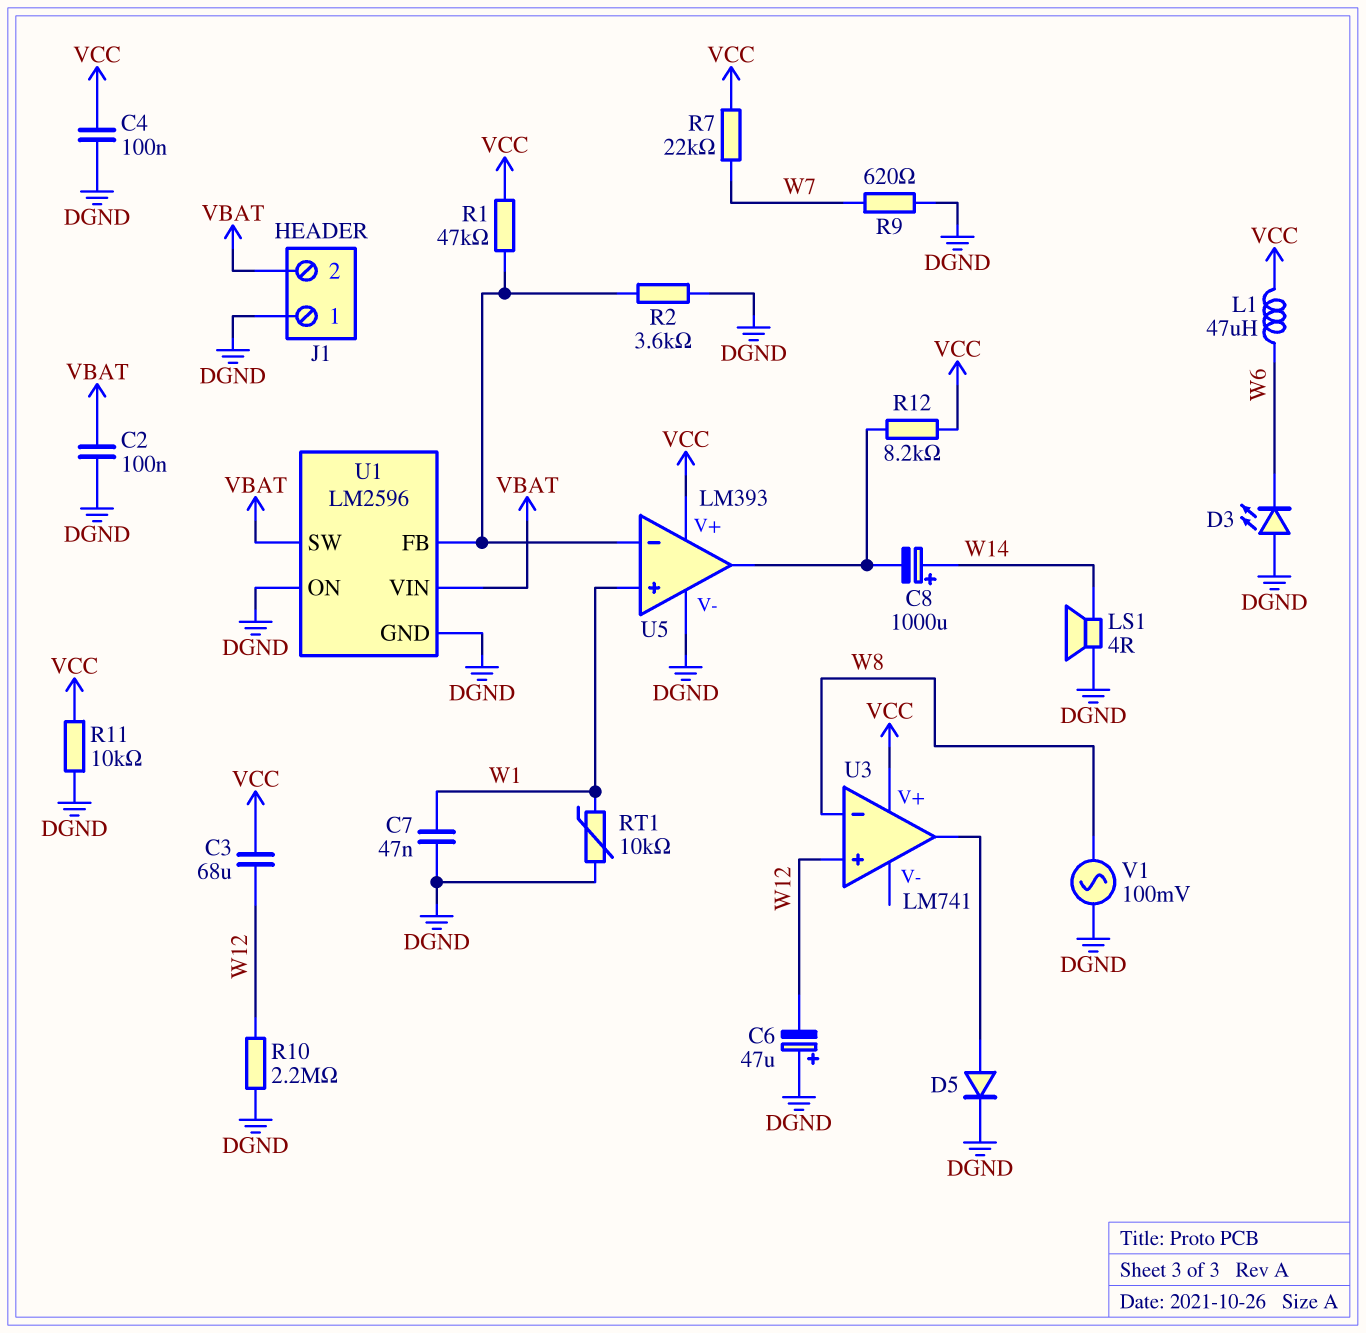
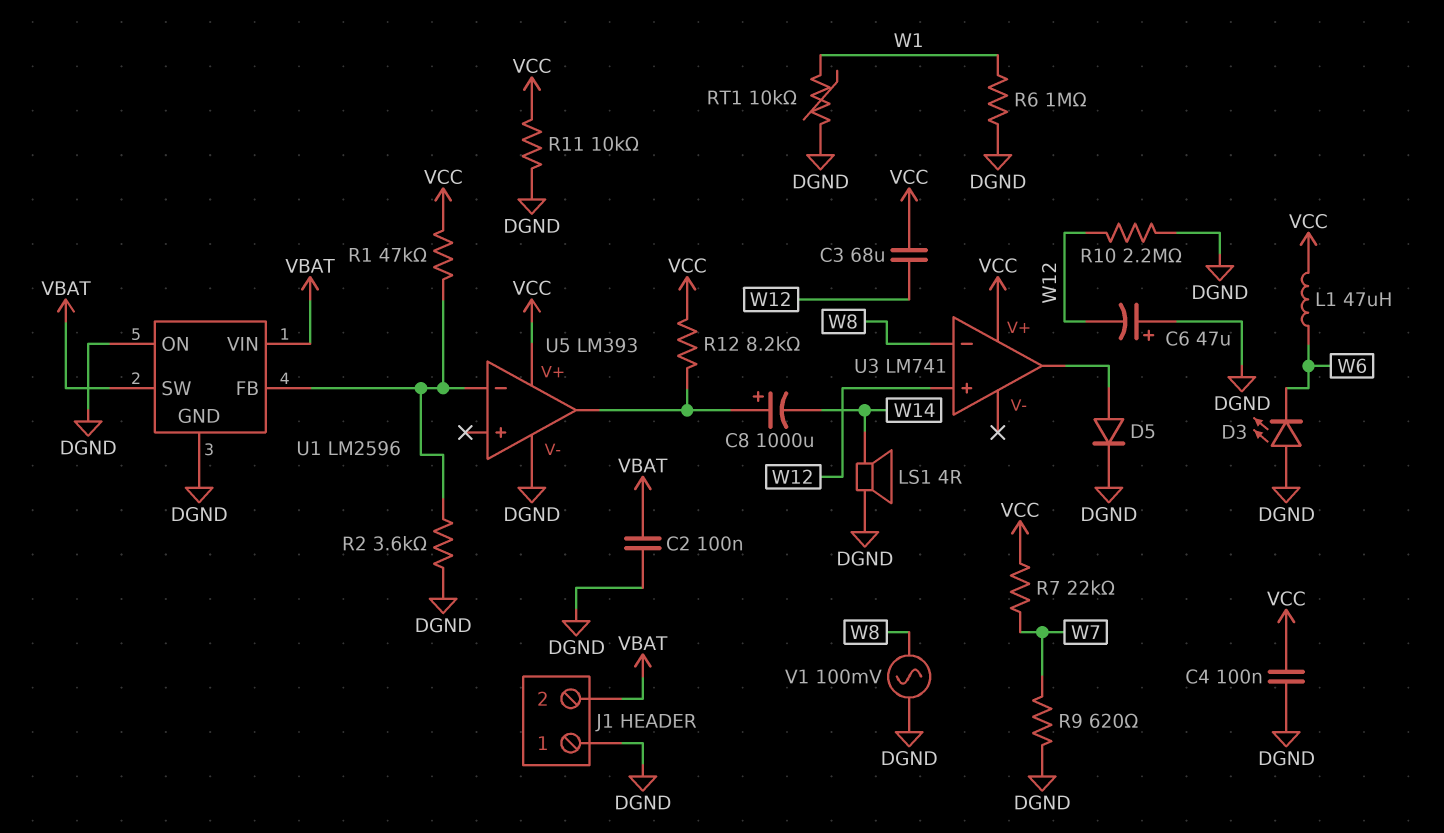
C7: 47nF (DGND, W1) -> none
C8: 1000uF (plus W14, minus U5/out) -> 1000uF (plus U5/out, minus W14)
R6: none -> 1M (DGND, W1)
U5 pin in+: W1 -> none

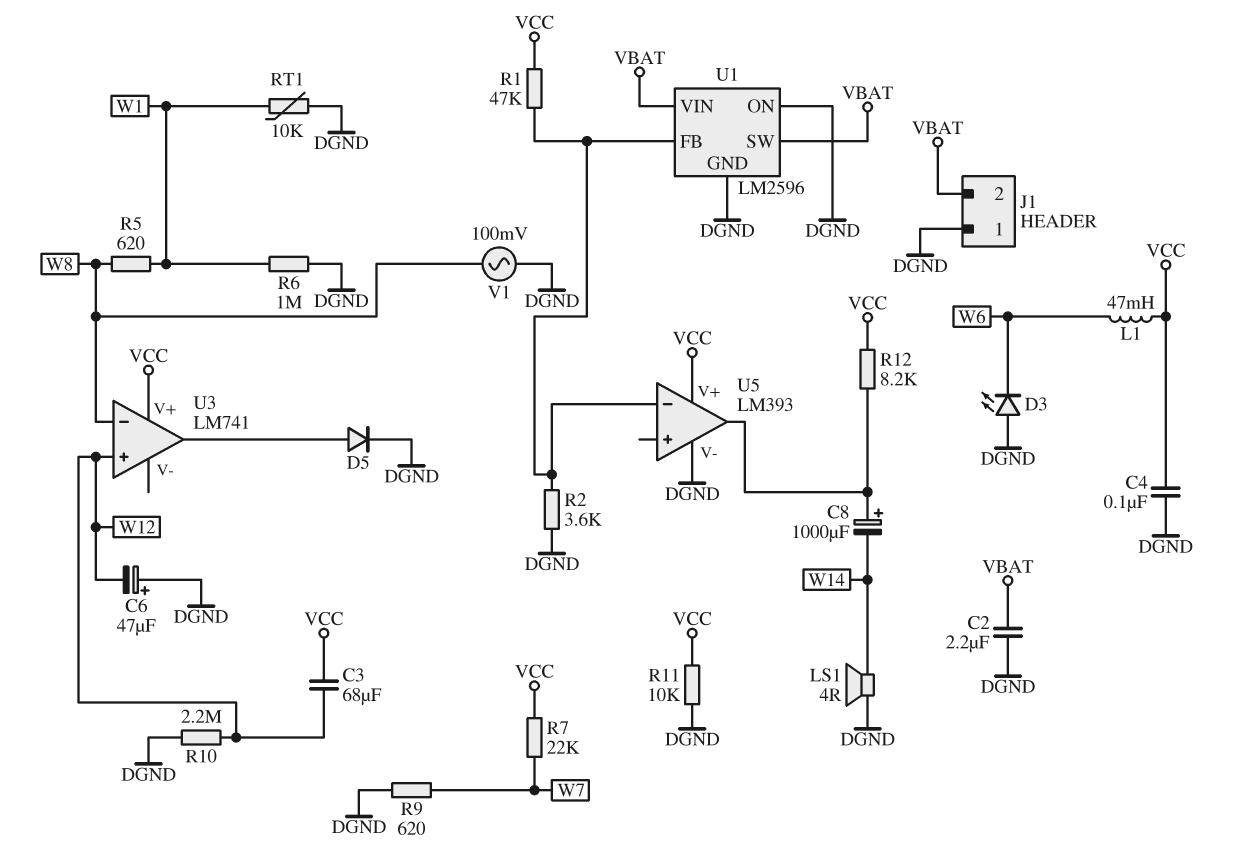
C2: 100nF (DGND, VBAT) -> 2.2uF (DGND, VBAT)
L1: 47uH (VCC, W6) -> 47mH (VCC, W6)
R5: none -> 620 (W1, W8)

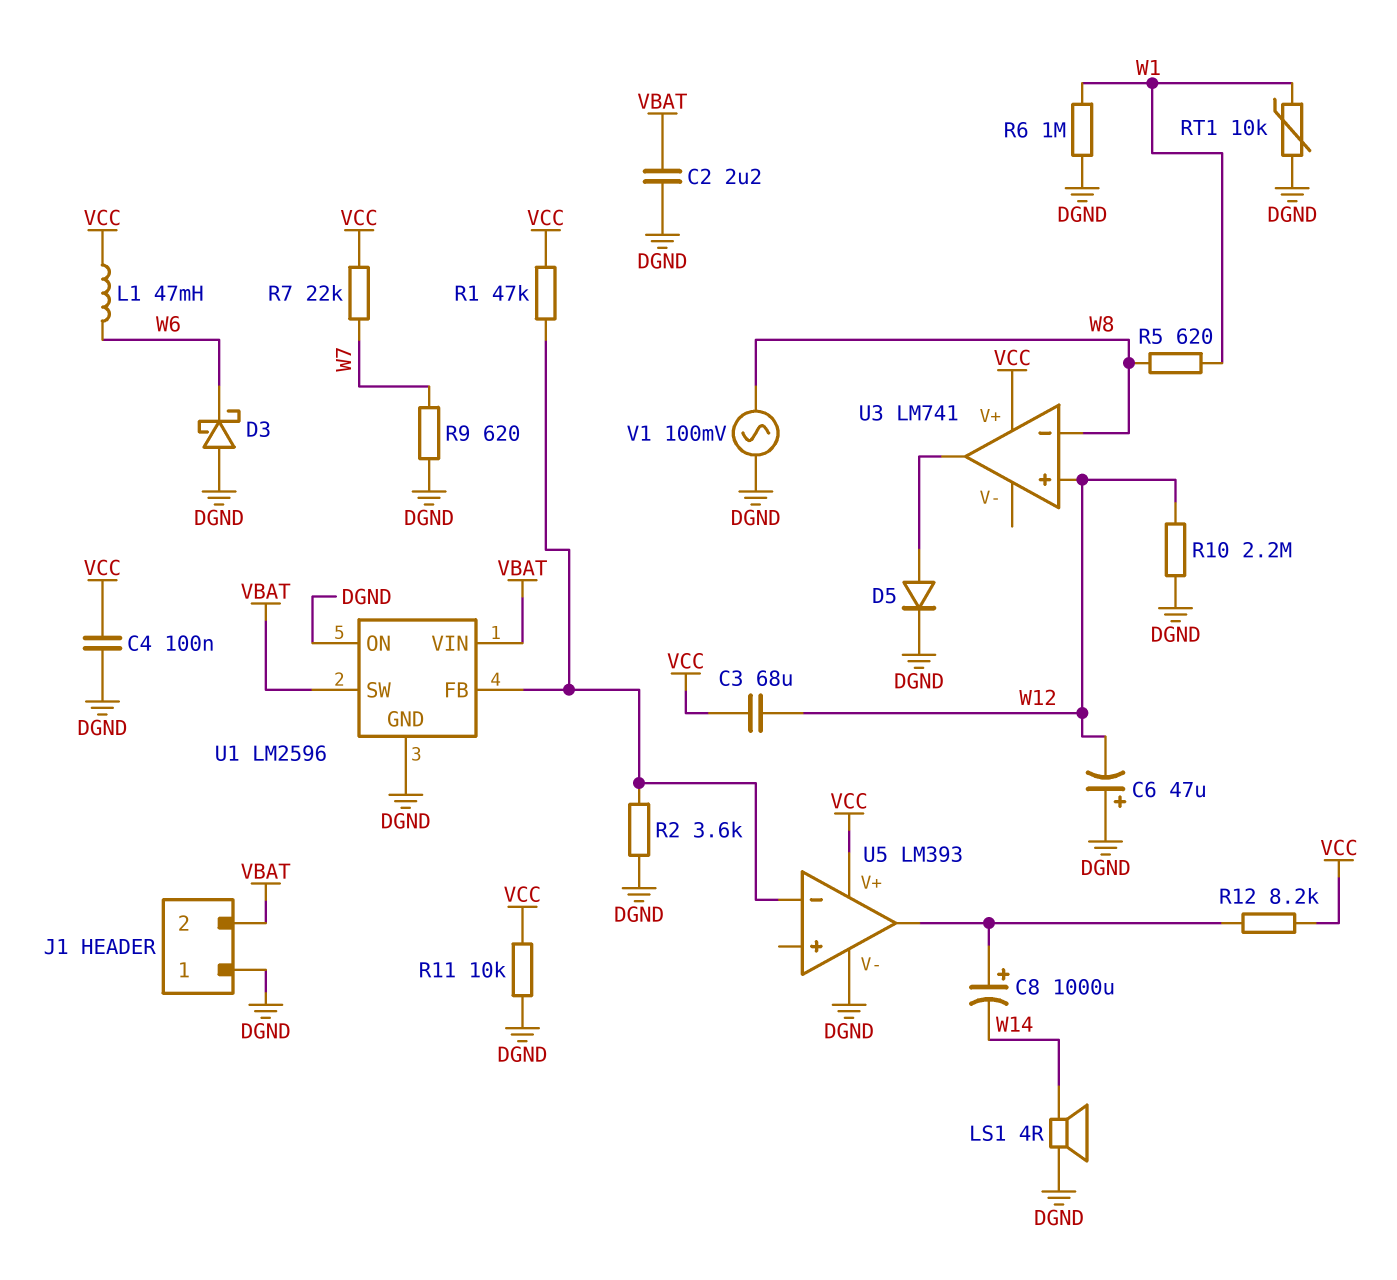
D3: LED (A DGND, K W6) -> schottky (A DGND, K W6)

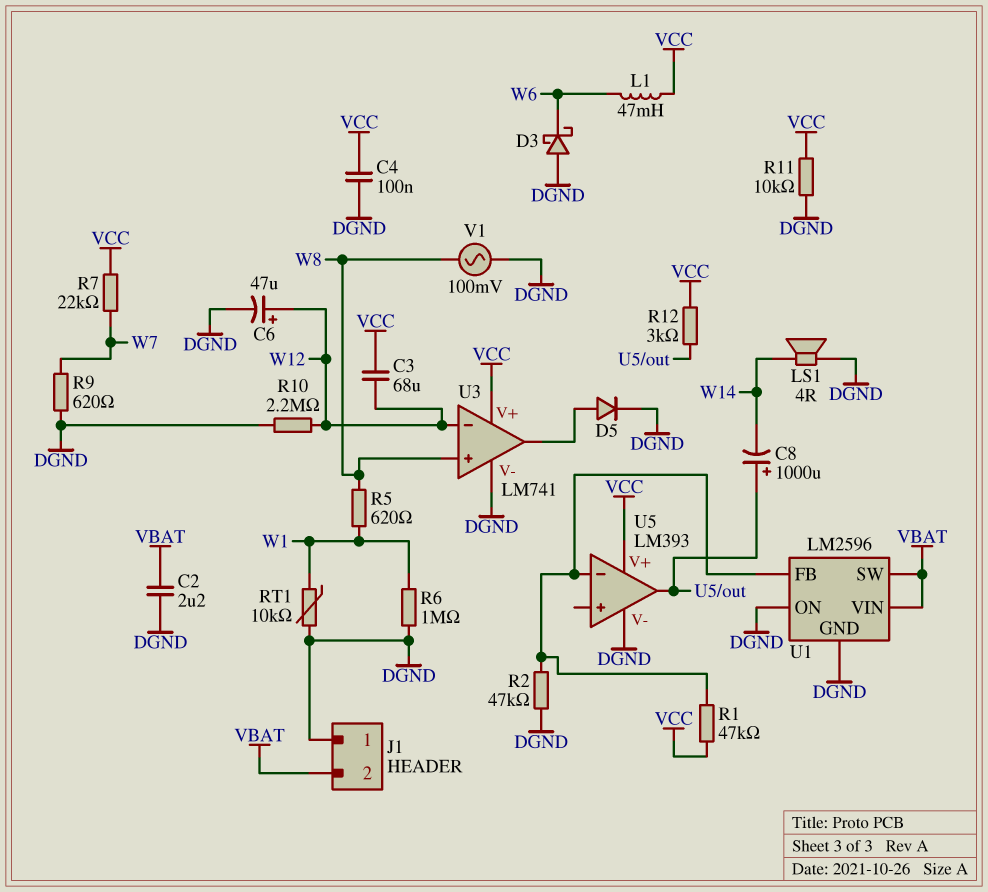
C6: 47uF (plus DGND, minus W12) -> 47uF (plus W12, minus DGND)
R2: 3.6k (DGND, U1/FB) -> 47k (DGND, U1/FB)
R12: 8.2k (U5/out, VCC) -> 3k (U5/out, VCC)
U3 pin V-: none -> DGND
U3 pin in+: W12 -> W8
U3 pin in-: W8 -> W12

